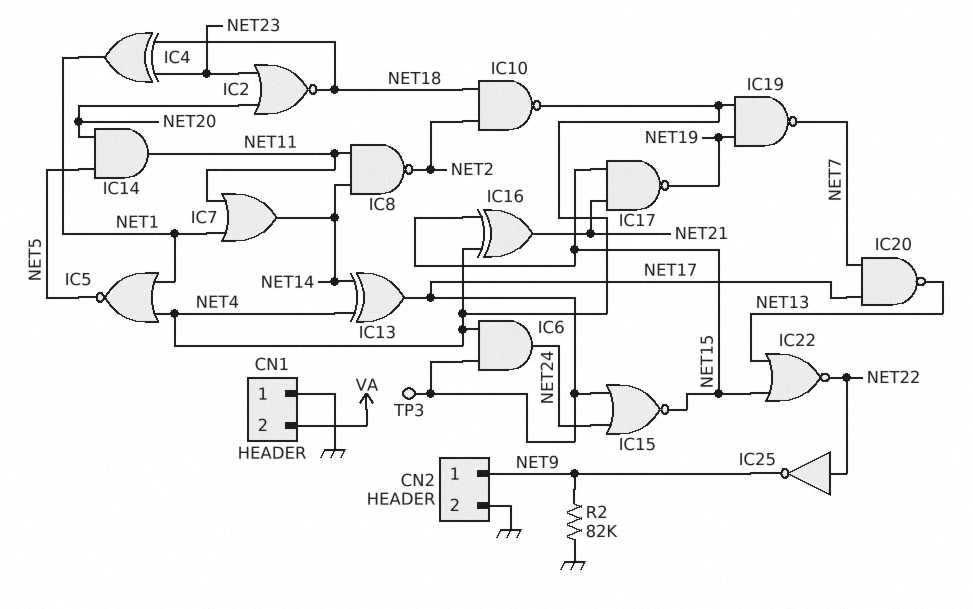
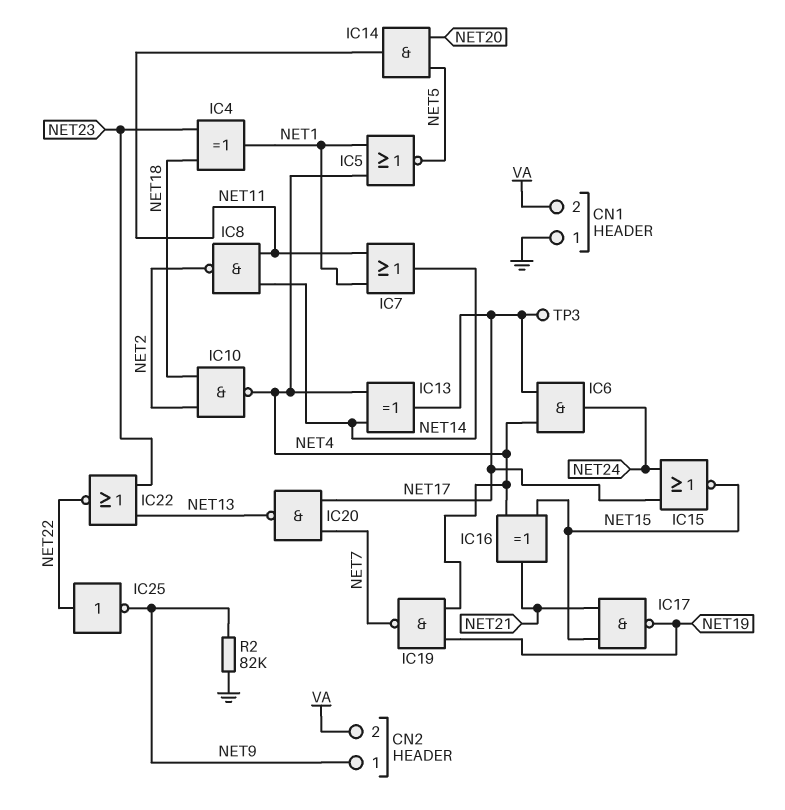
CN2 pin 2: GND -> VA
IC2: NOR (in NET20, in NET23, out NET18) -> none
IC22: NOR (in NET13, in NET15, out NET22) -> NOR (in NET13, in NET23, out NET22)

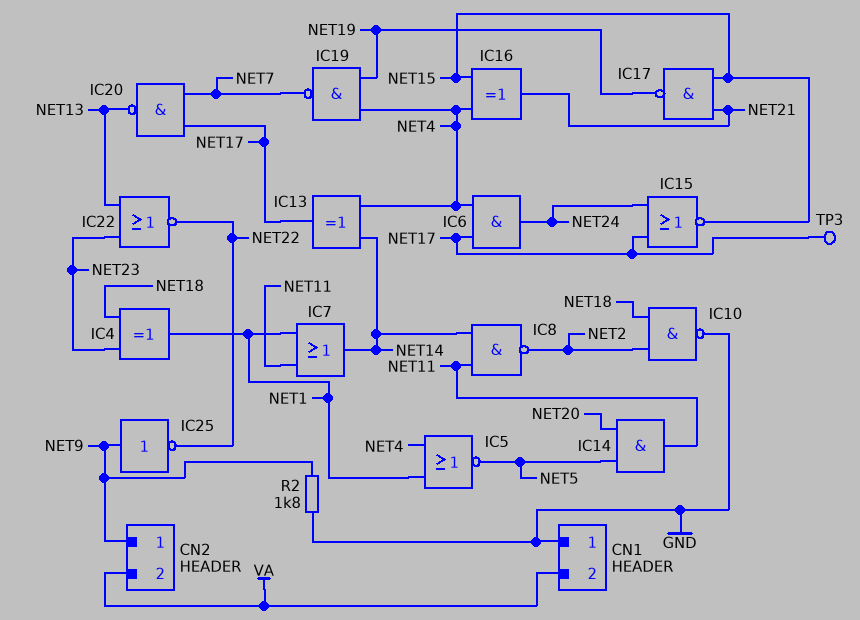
IC10: NAND (in NET2, in NET18, out NET4) -> NAND (in NET2, in NET18, out GND)
IC25: NOT (in NET22, out NET9) -> NOT (in NET9, out NET22)
R2: 82k (GND, NET9) -> 1.8k (GND, NET9)

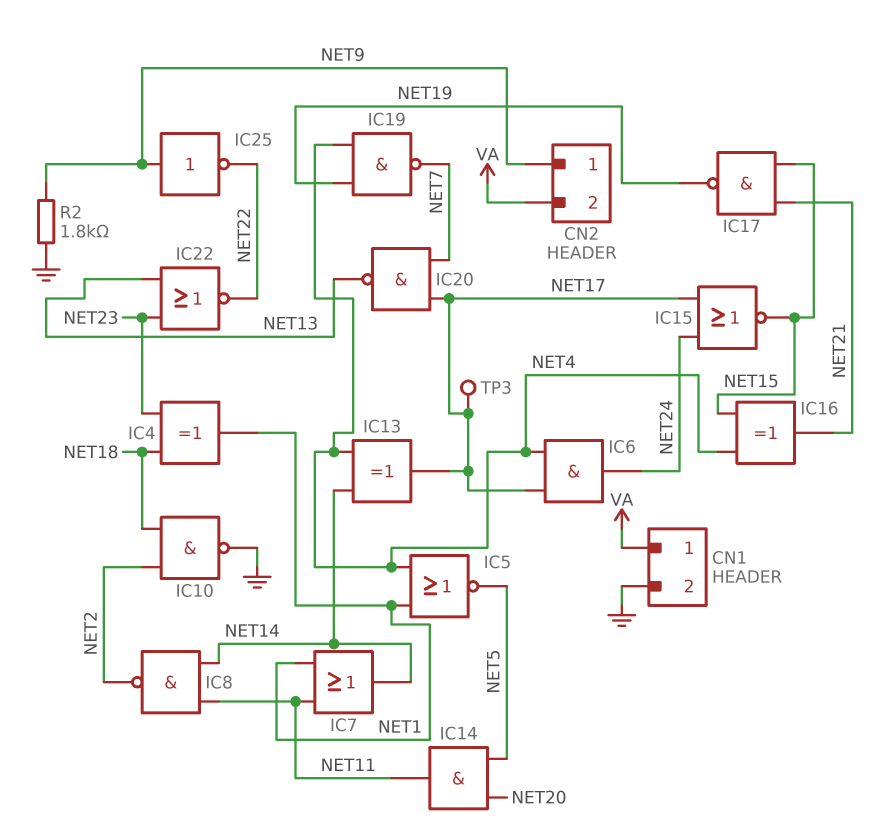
CN1 pin 1: GND -> VA
CN1 pin 2: VA -> GND

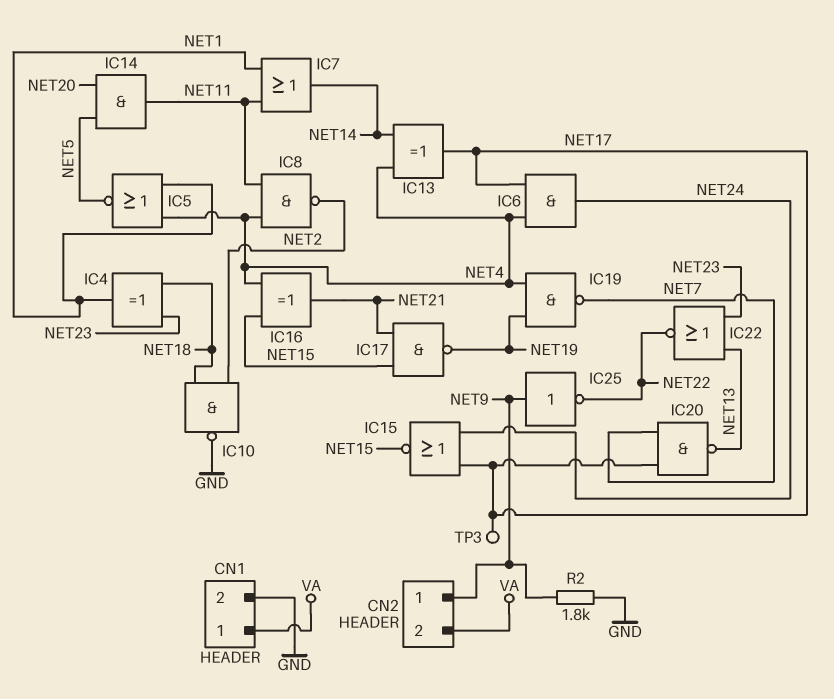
IC8: NAND (in NET11, in NET14, out NET2) -> NAND (in NET4, in NET11, out NET2)

